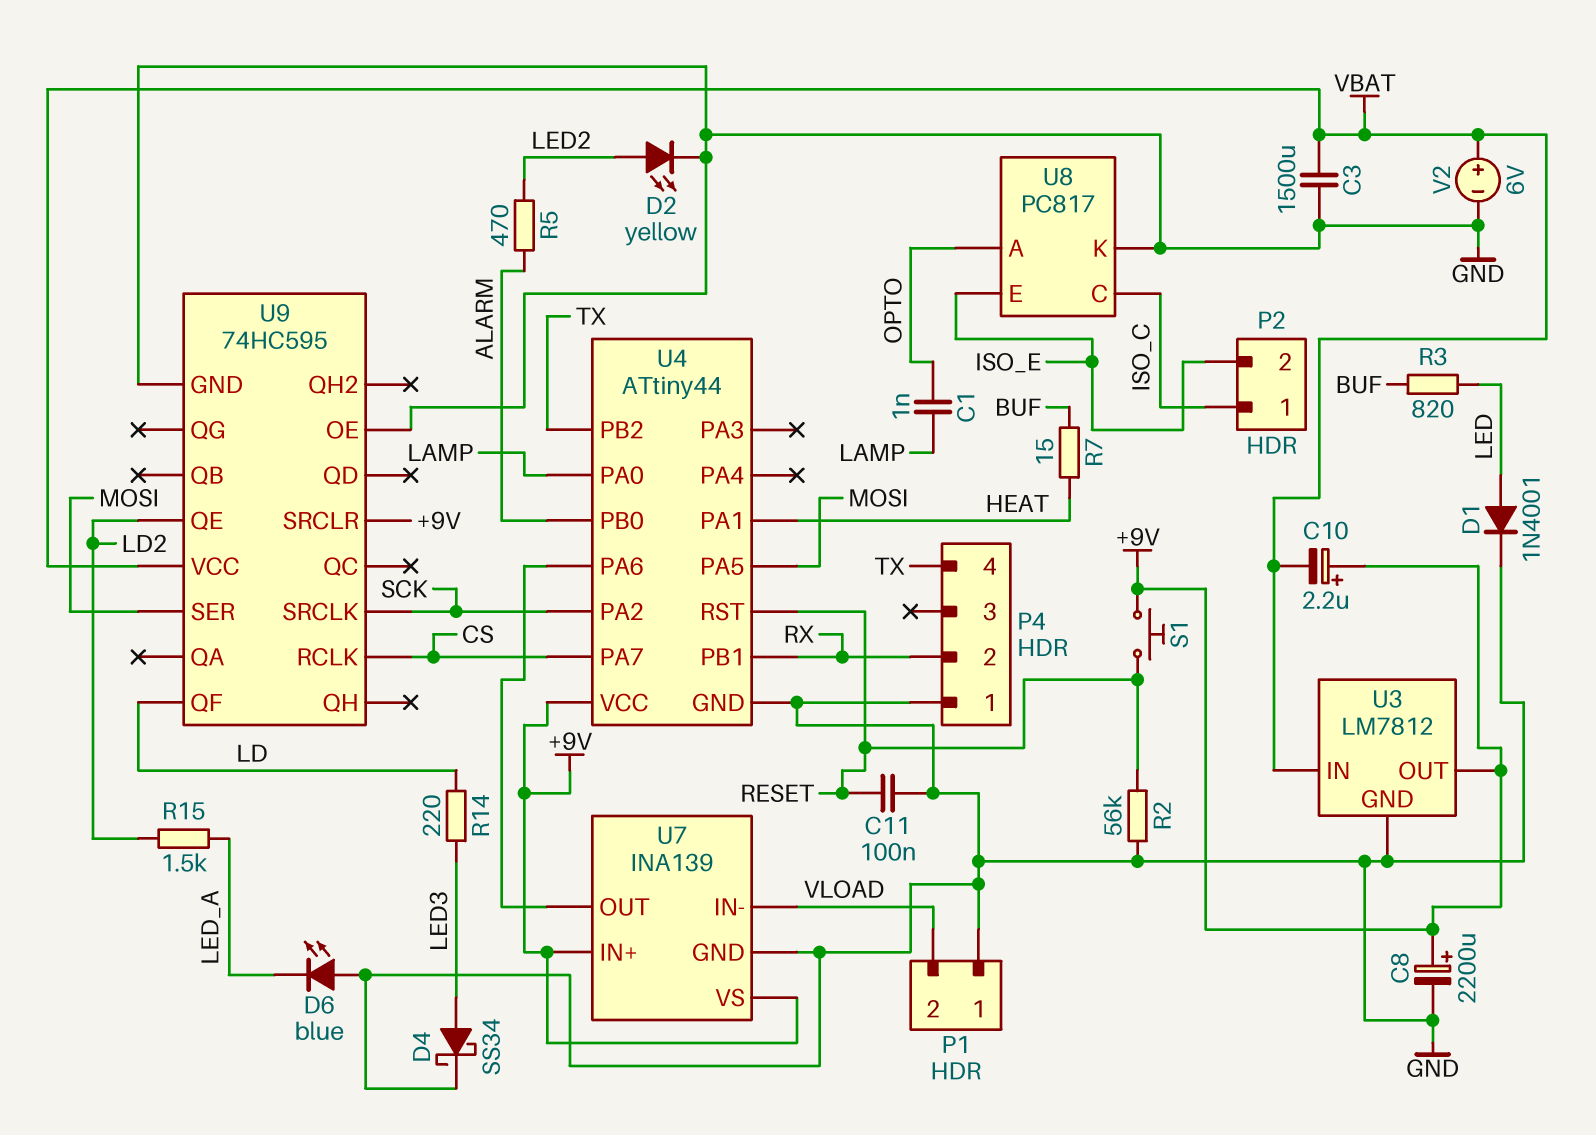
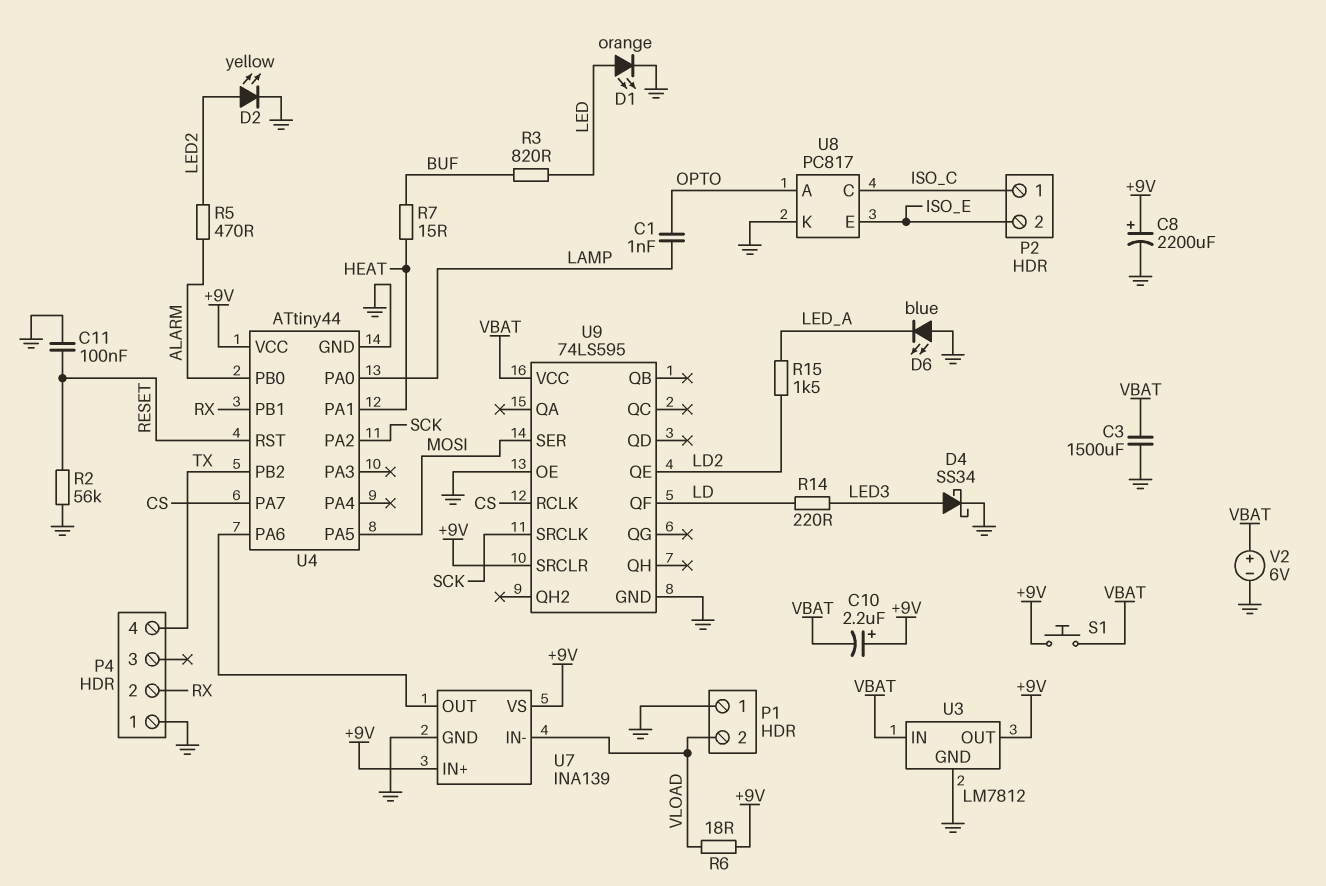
D1: diode 1N4001 (A LED, K GND) -> LED orange (A LED, K GND)
R6: none -> 18 (+9V, VLOAD)
S1: button (+9V, RESET) -> button (+9V, VBAT)
U9: 74HC595 -> 74LS595

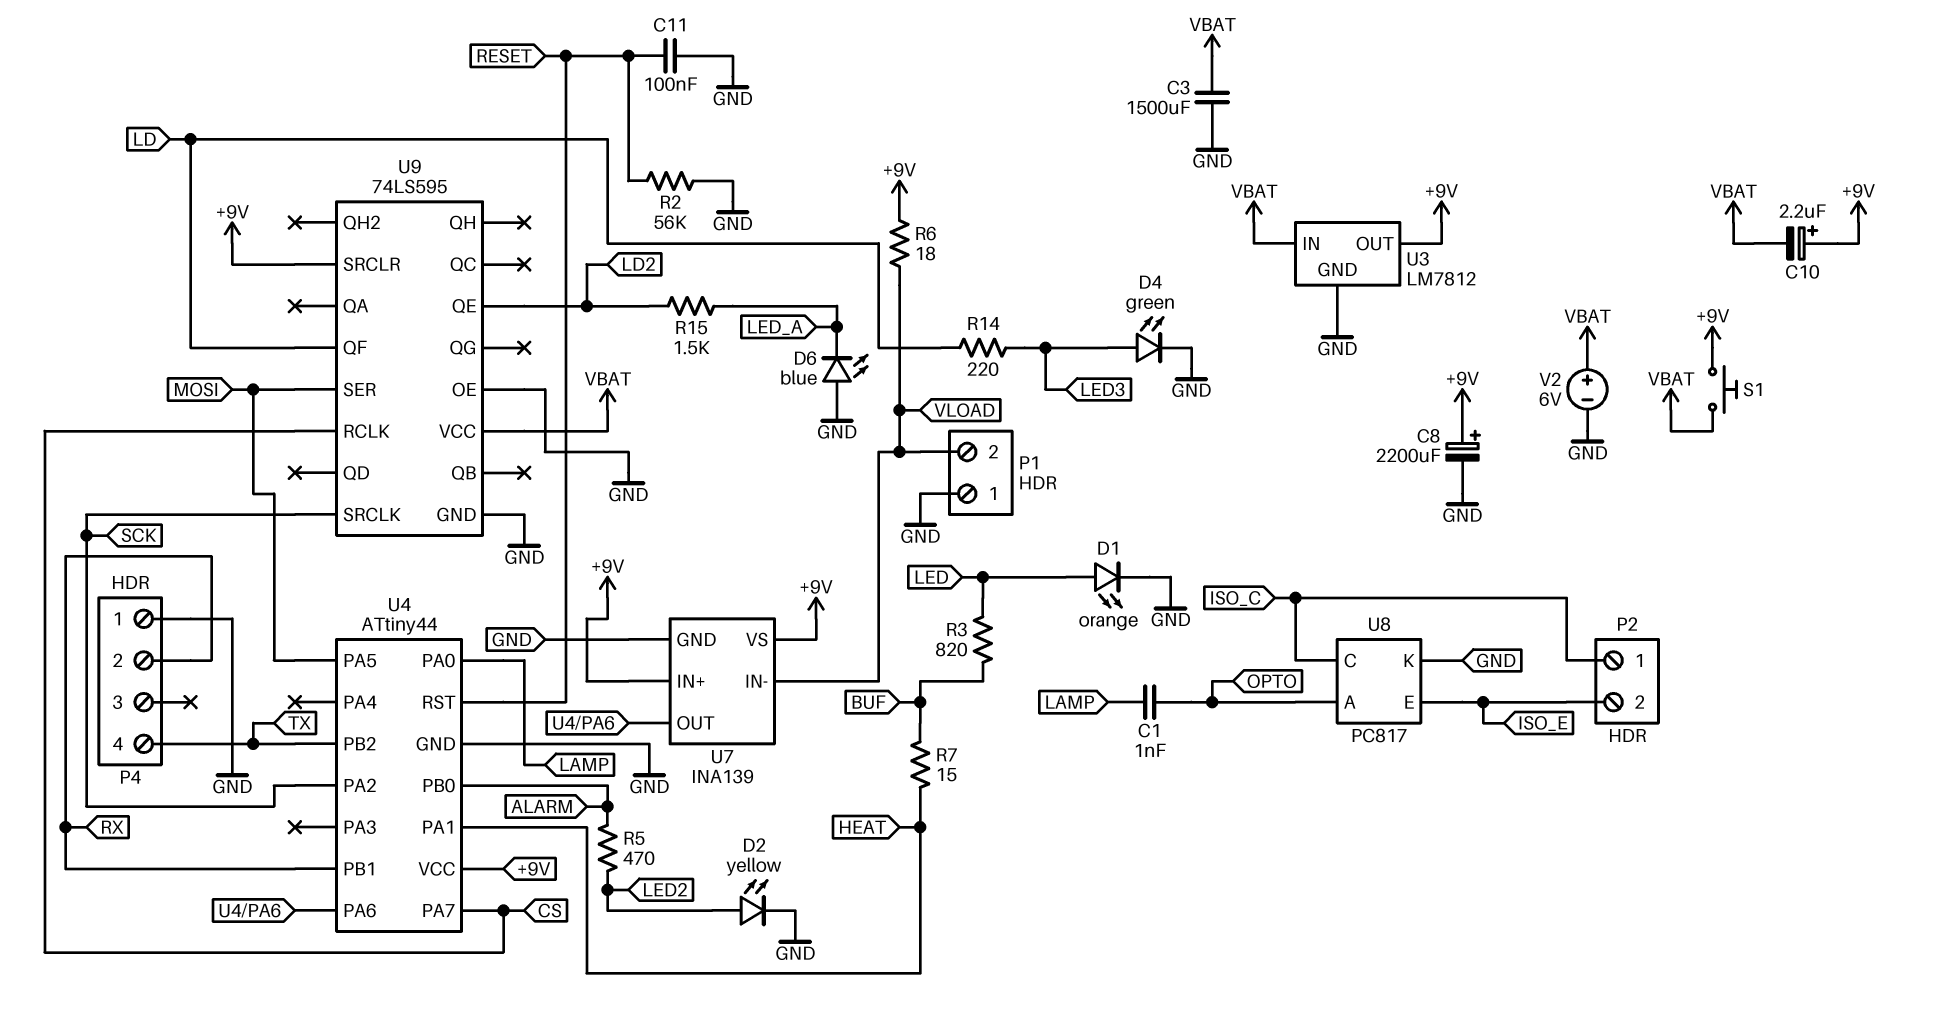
D4: schottky SS34 (A LED3, K GND) -> LED green (A LED3, K GND)

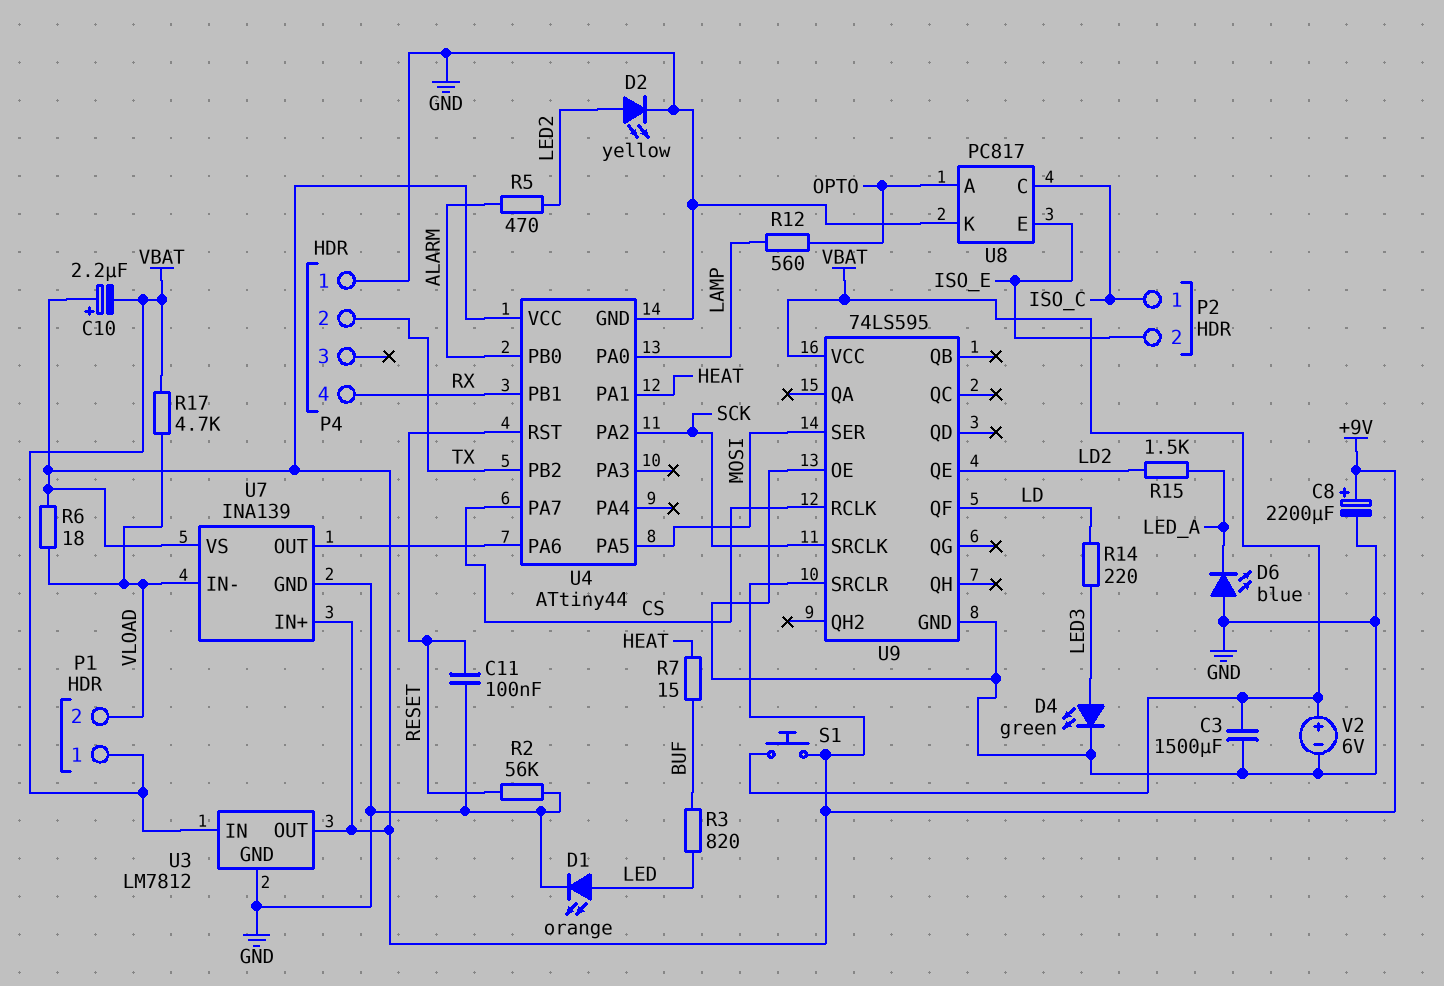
C1: 1nF (LAMP, OPTO) -> none
P1 pin 1: GND -> VBAT
P4 pin 2: RX -> TX
P4 pin 4: TX -> RX
R12: none -> 560 (LAMP, OPTO)
R17: none -> 4.7k (VBAT, VLOAD)

